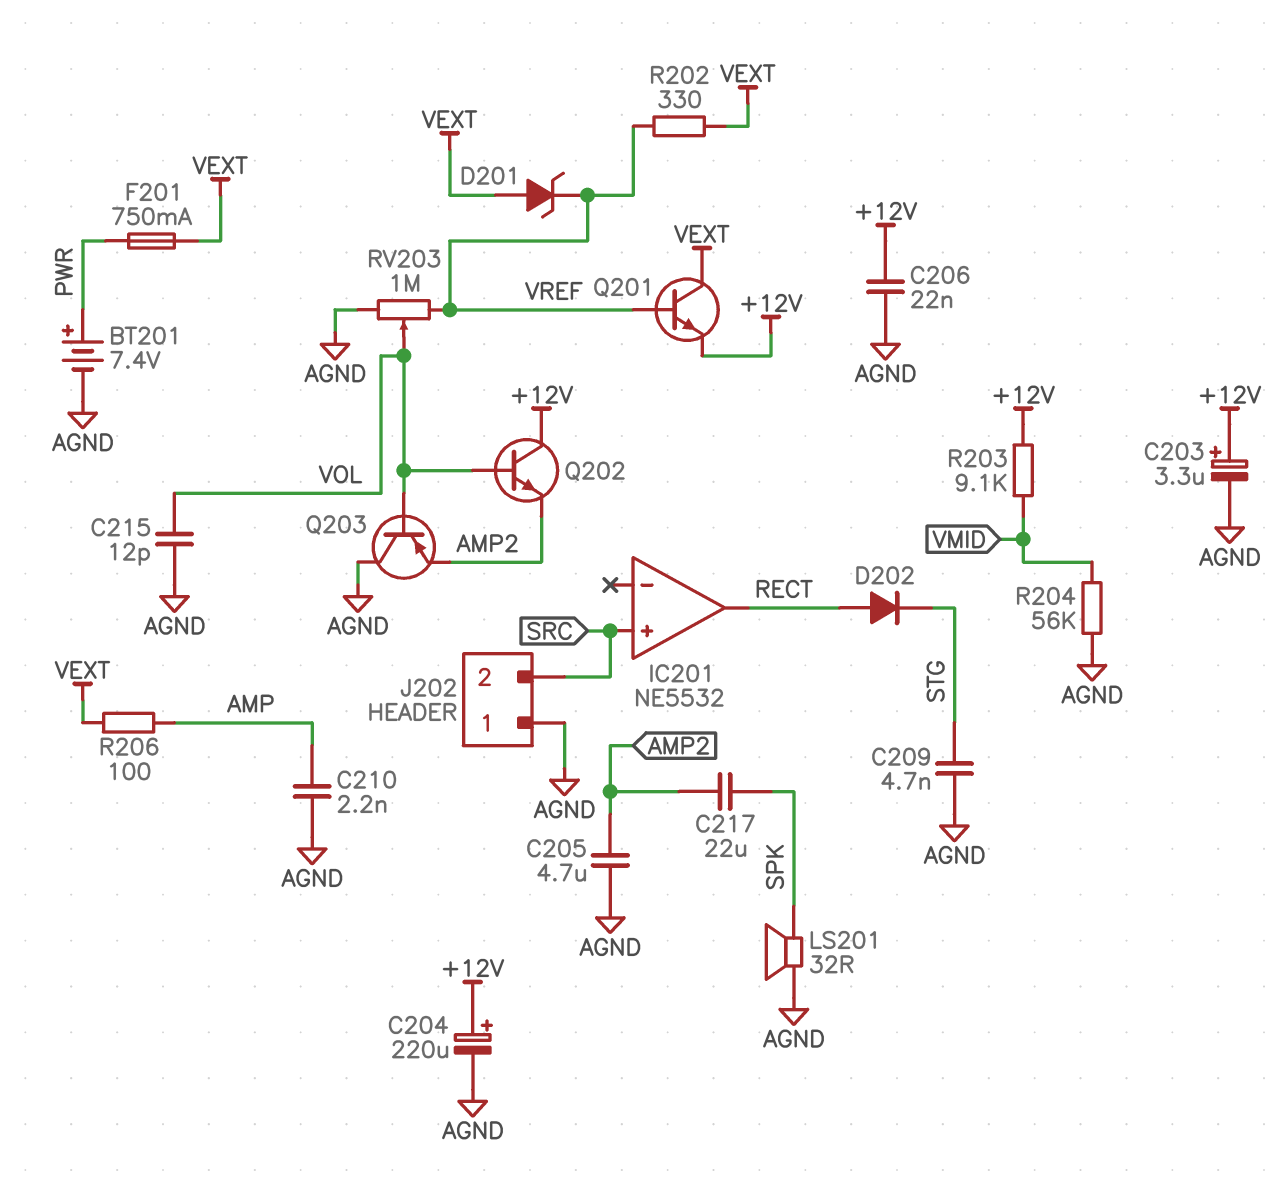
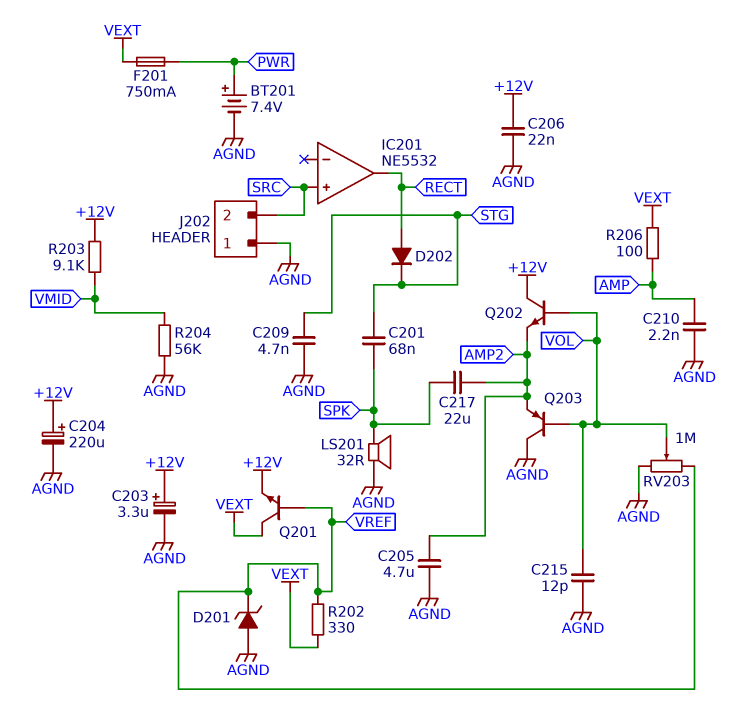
C201: none -> 68nF (SPK, STG)
D201: zener (A VEXT, K VREF) -> zener (A AGND, K VREF)

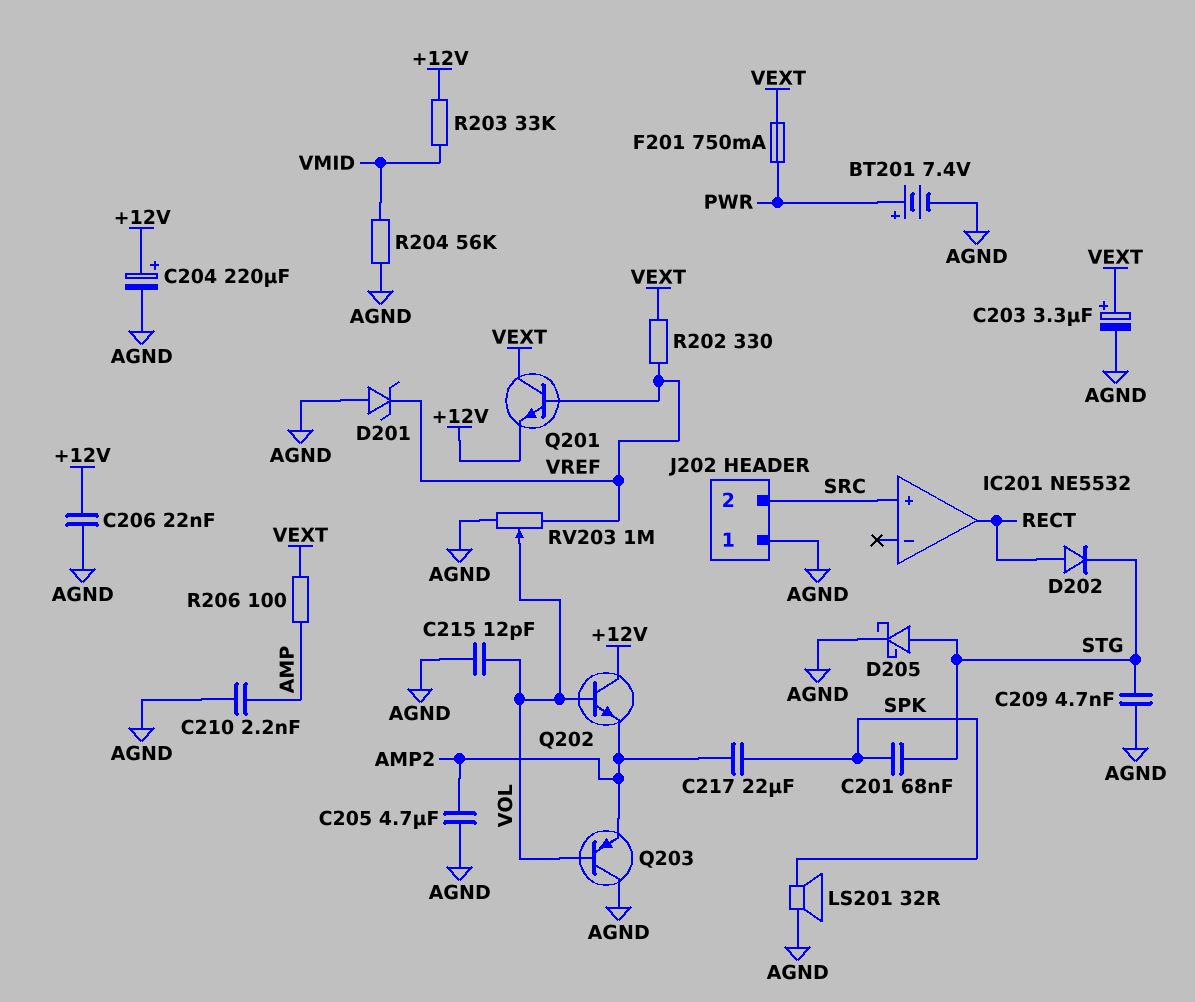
C203: 3.3uF (plus +12V, minus AGND) -> 3.3uF (plus VEXT, minus AGND)
D205: none -> schottky (A STG, K AGND)
R203: 9.1k (+12V, VMID) -> 33k (+12V, VMID)

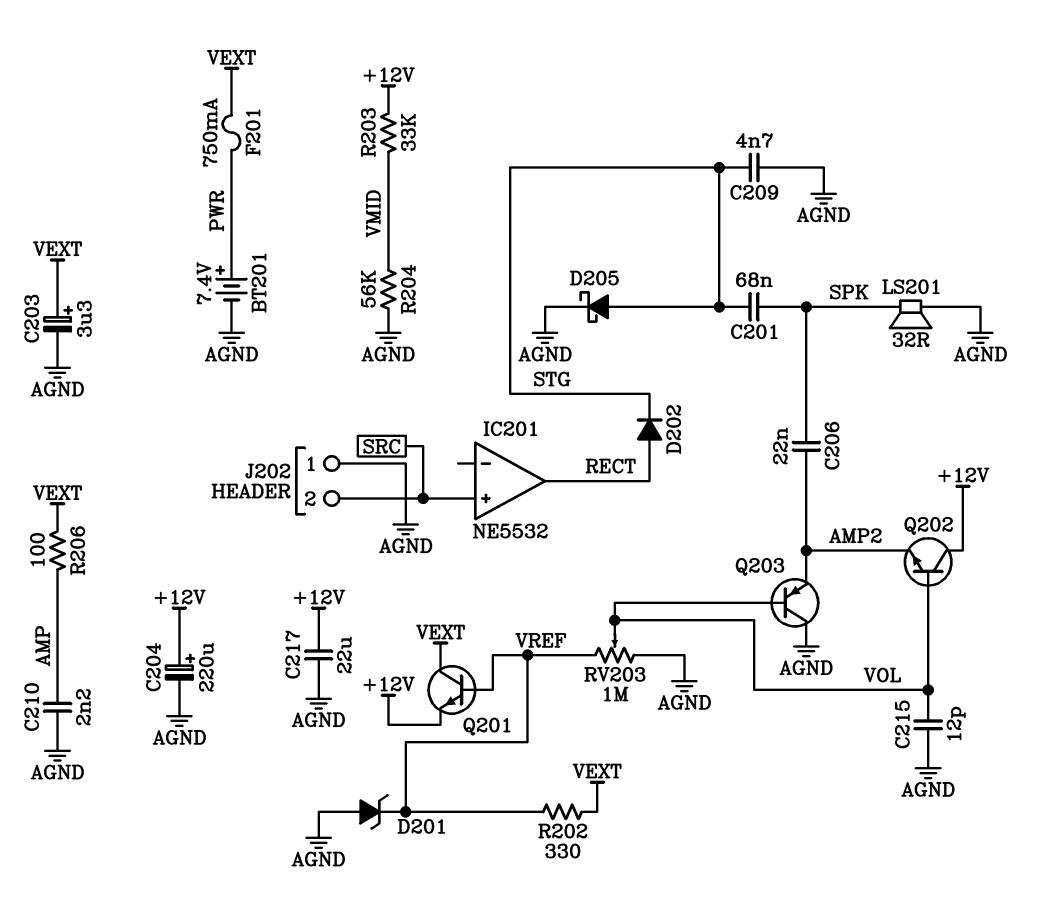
C205: 4.7uF (AGND, AMP2) -> none
C206: 22nF (+12V, AGND) -> 22nF (AMP2, SPK)
C217: 22uF (AMP2, SPK) -> 22uF (+12V, AGND)

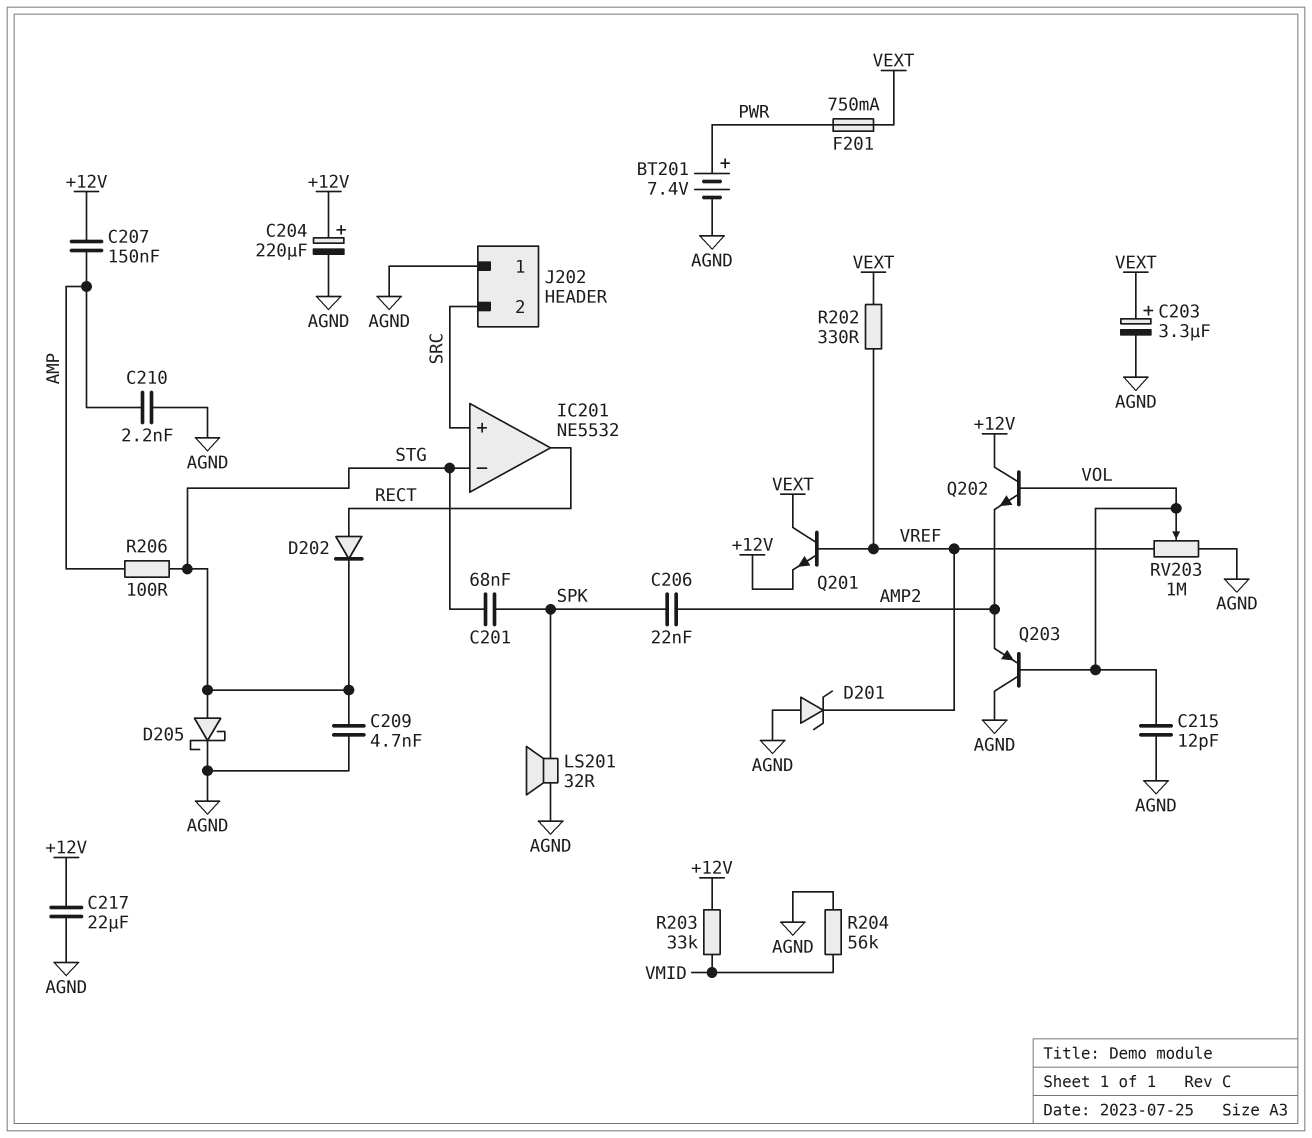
C207: none -> 150nF (+12V, AMP)
IC201 pin in-: none -> STG
R206: 100 (AMP, VEXT) -> 100 (AMP, STG)

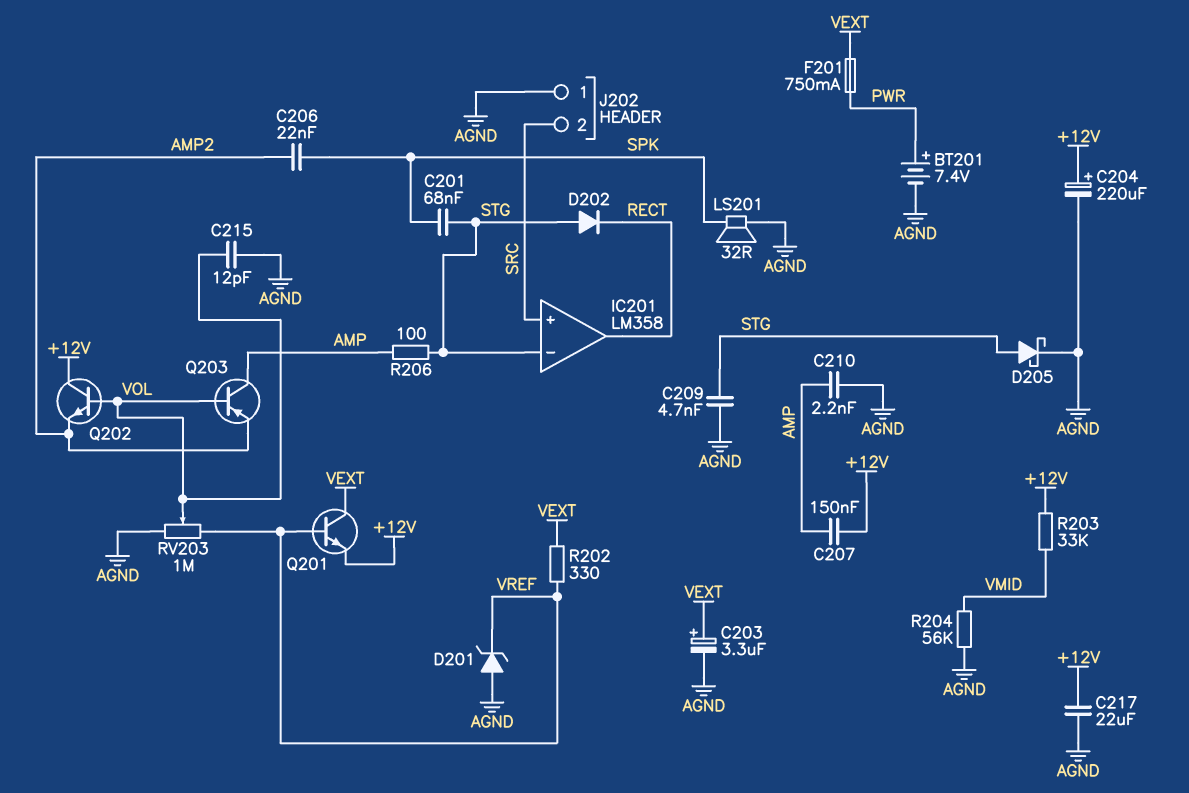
D202: diode (A RECT, K STG) -> diode (A STG, K RECT)
IC201: NE5532 -> LM358
Q203: PNP (B VOL, C AGND, E AMP2) -> PNP (B VOL, C AMP, E AMP2)

